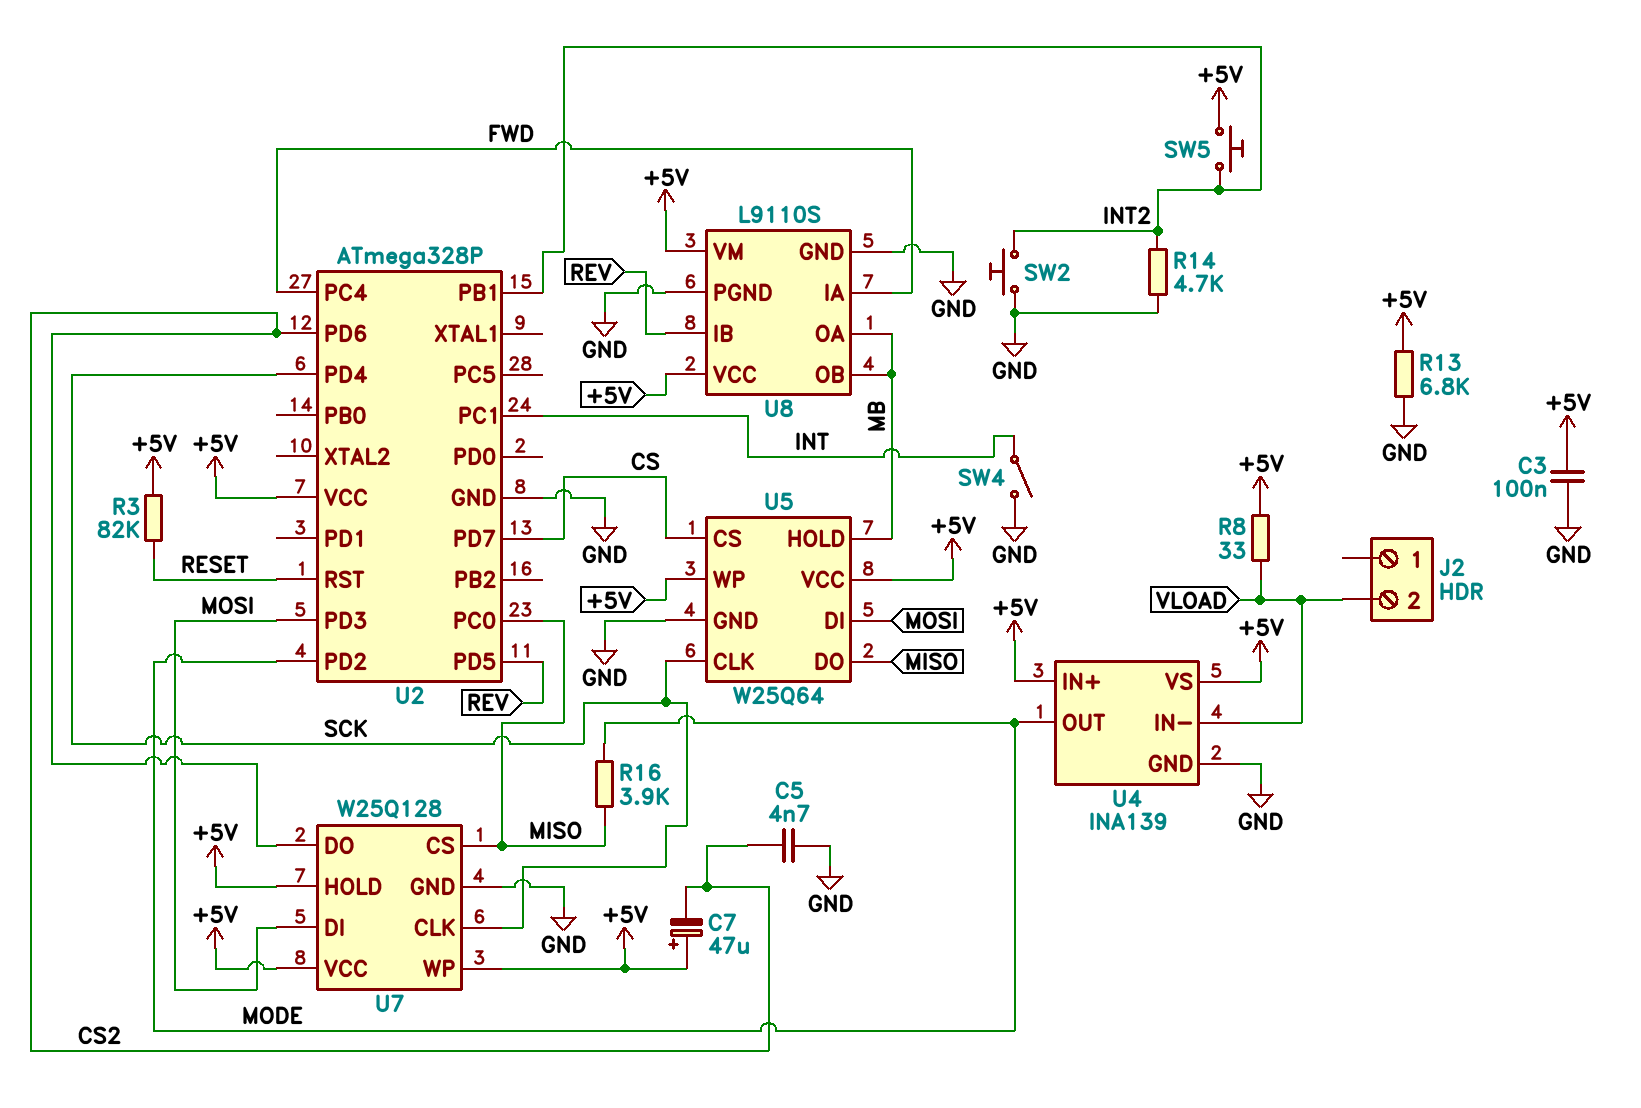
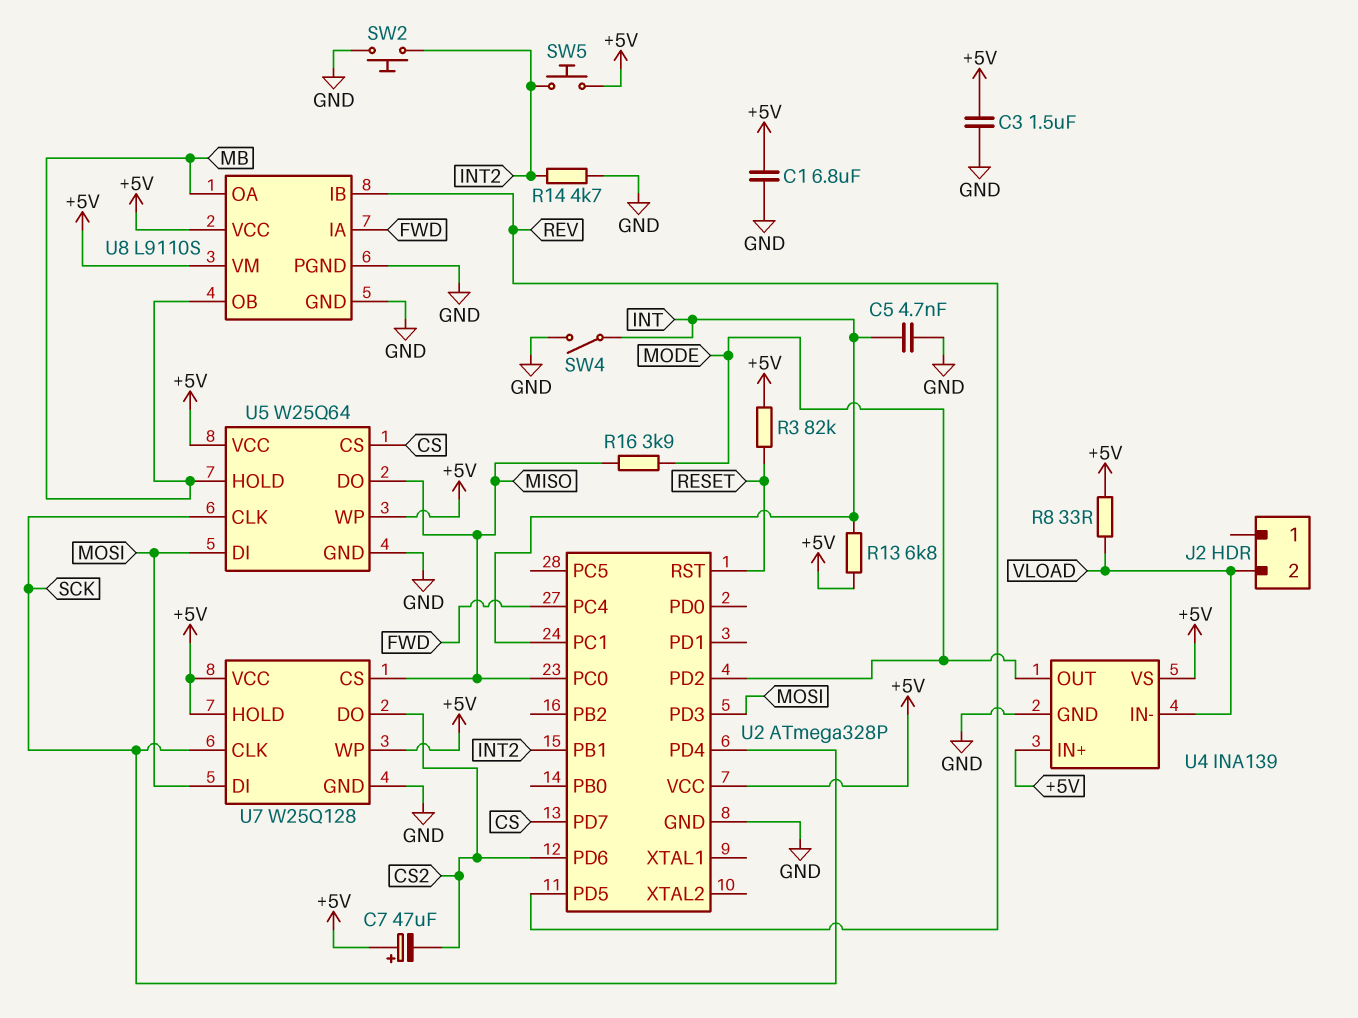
C1: none -> 6.8uF (+5V, GND)
C3: 100nF (+5V, GND) -> 1.5uF (+5V, GND)
C5: 4.7nF (CS2, GND) -> 4.7nF (GND, INT)
R13: 6.8k (+5V, GND) -> 6.8k (+5V, INT)

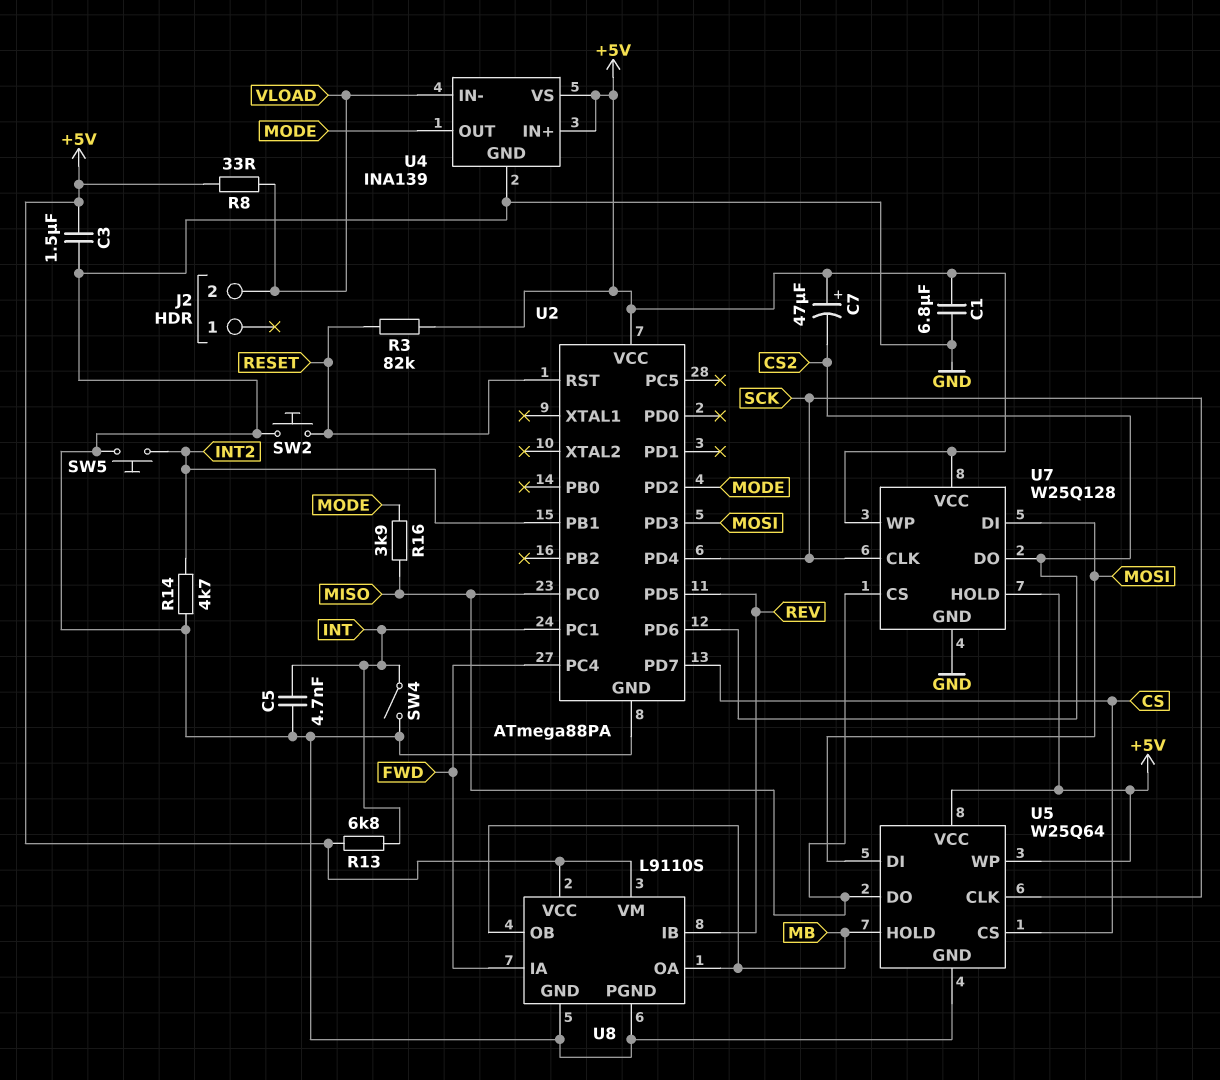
SW2: button (GND, INT2) -> button (GND, RESET)
SW5: button (+5V, INT2) -> button (GND, INT2)
U2: ATmega328P -> ATmega88PA

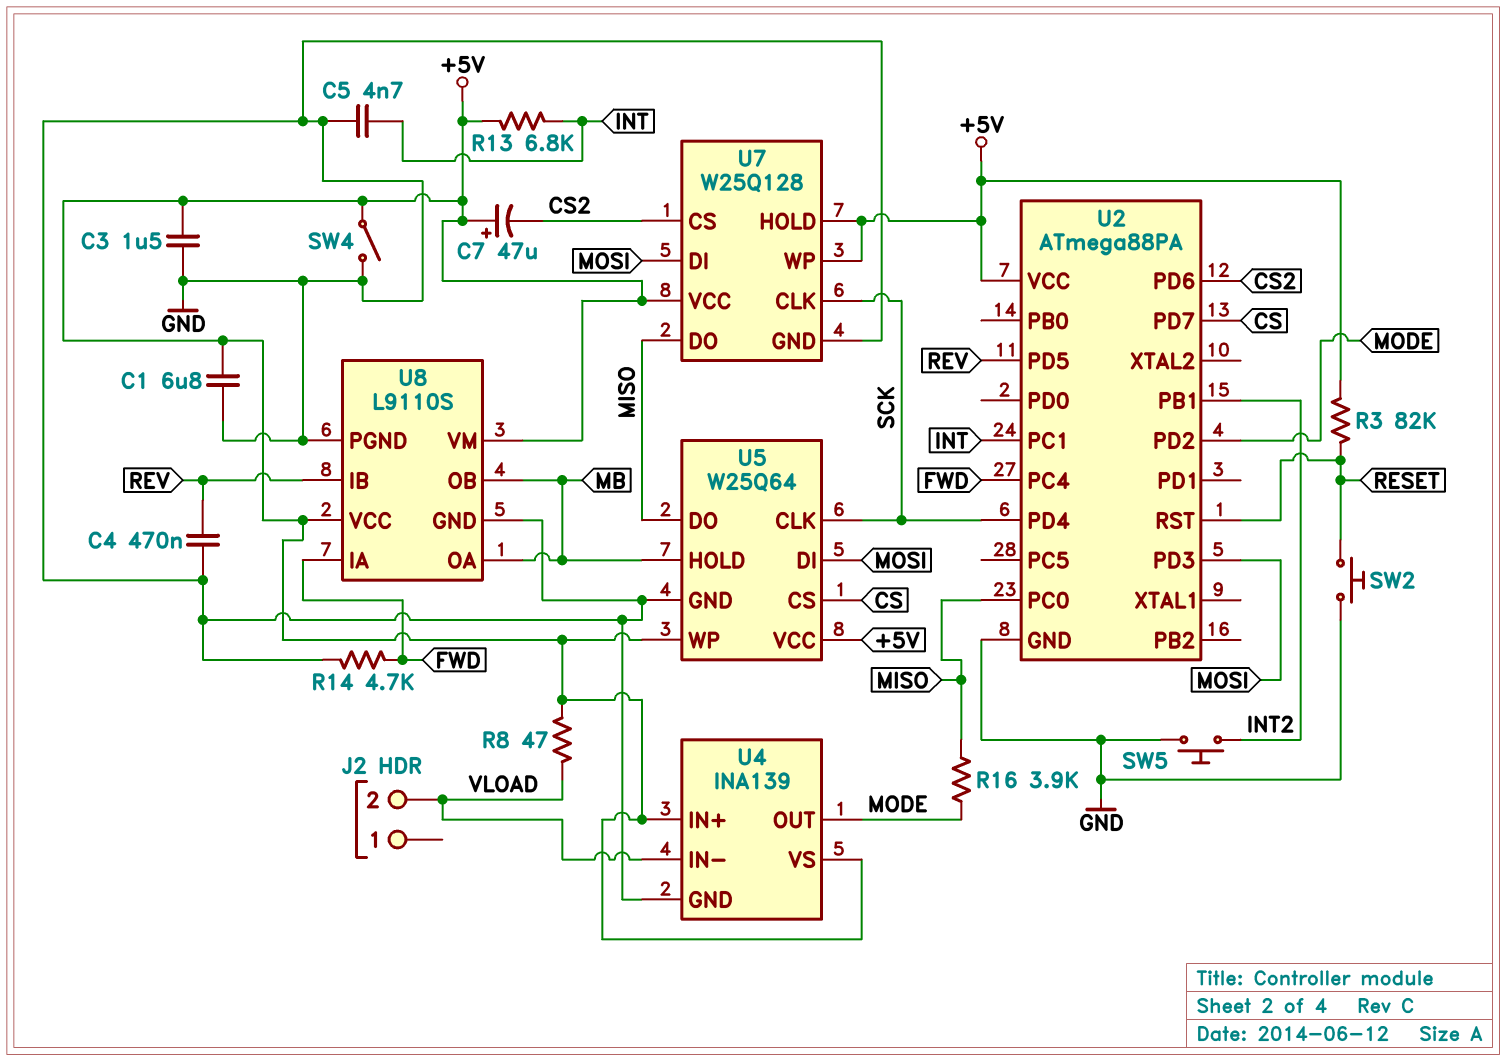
C4: none -> 470nF (GND, REV)
R8: 33 (+5V, VLOAD) -> 47 (+5V, VLOAD)
R14: 4.7k (GND, INT2) -> 4.7k (FWD, GND)
SW4: switch (GND, INT) -> switch (+5V, GND)
U7 pin CS: MISO -> CS2
U7 pin DO: CS2 -> MISO

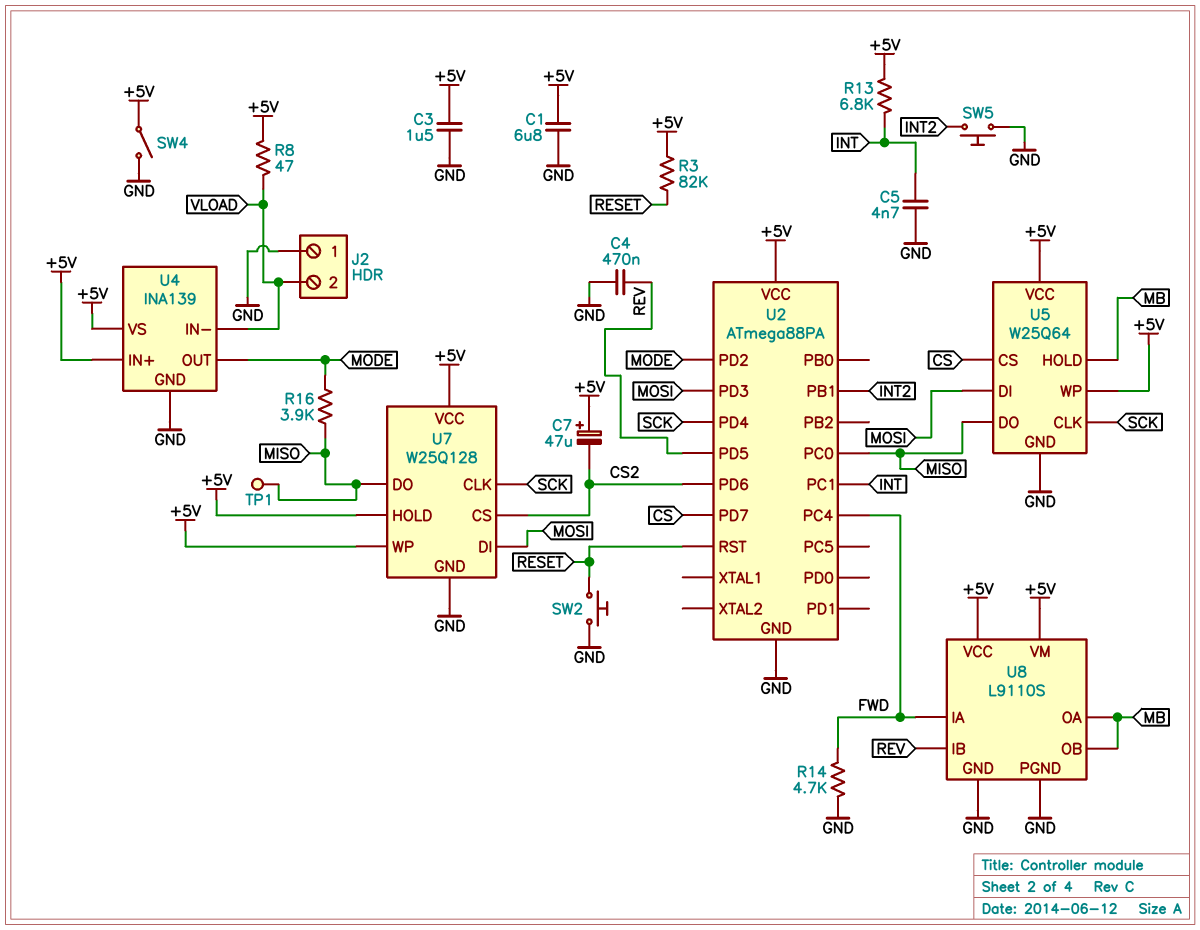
J2 pin 1: none -> GND
TP1: none -> test point (MISO)

